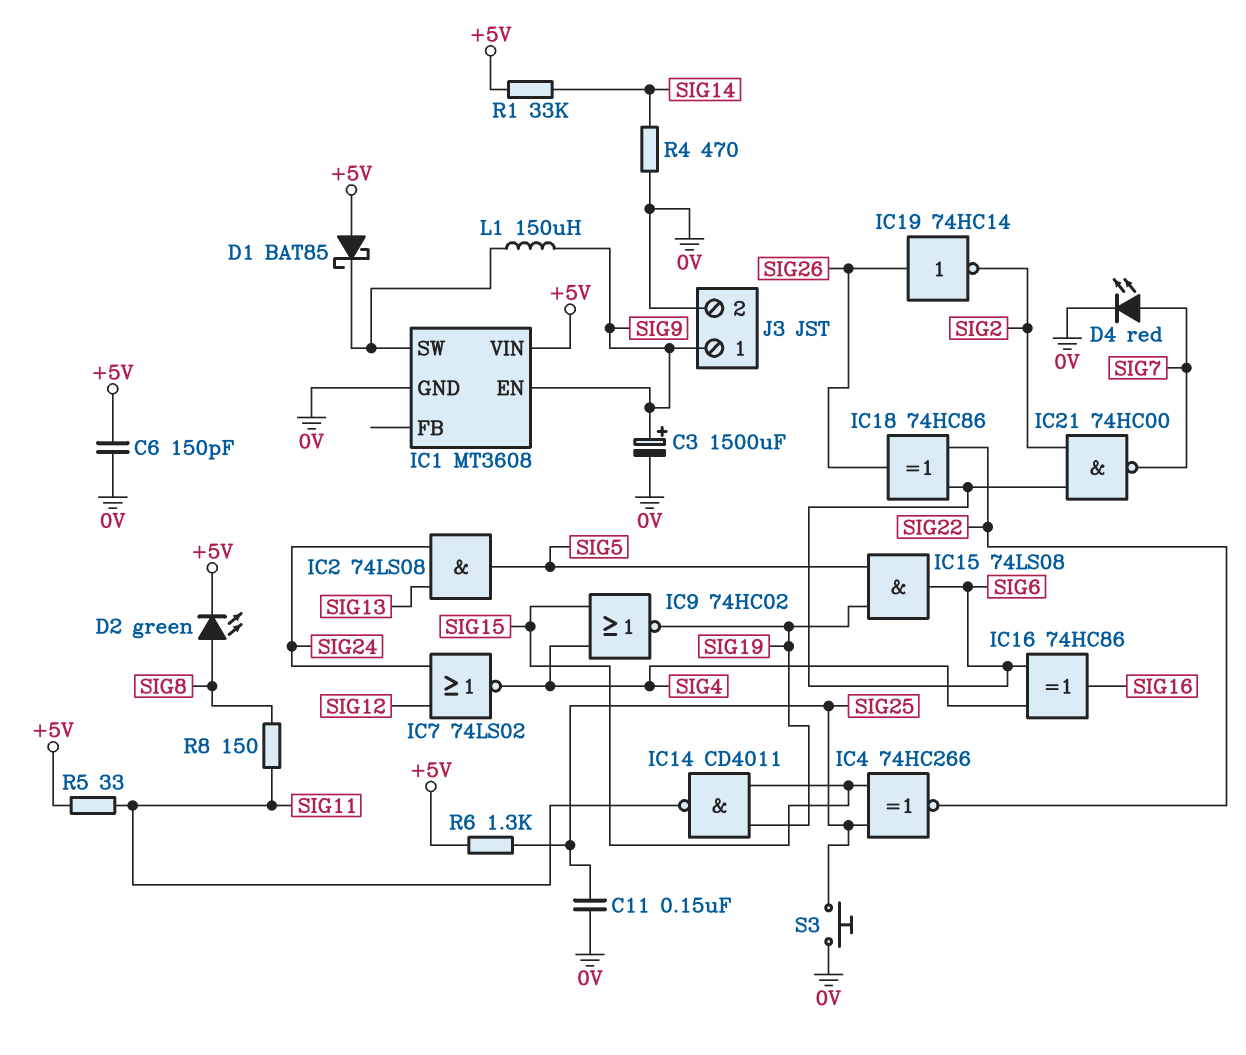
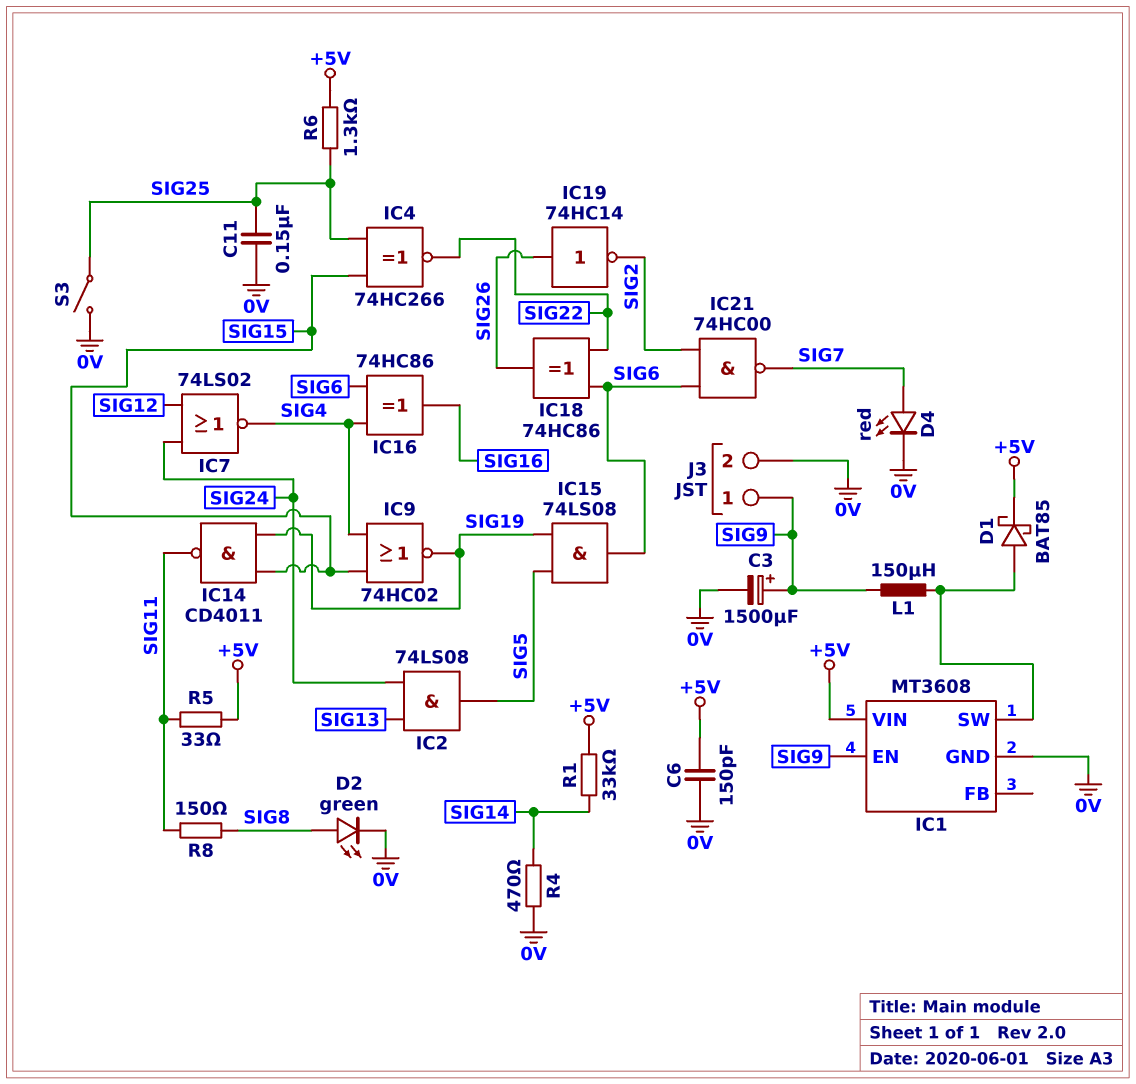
D1: schottky BAT85 (A +5V, K IC1/SW) -> schottky BAT85 (A IC1/SW, K +5V)
D2: LED green (A SIG8, K +5V) -> LED green (A SIG8, K 0V)
S3: button (0V, SIG25) -> switch (0V, SIG25)

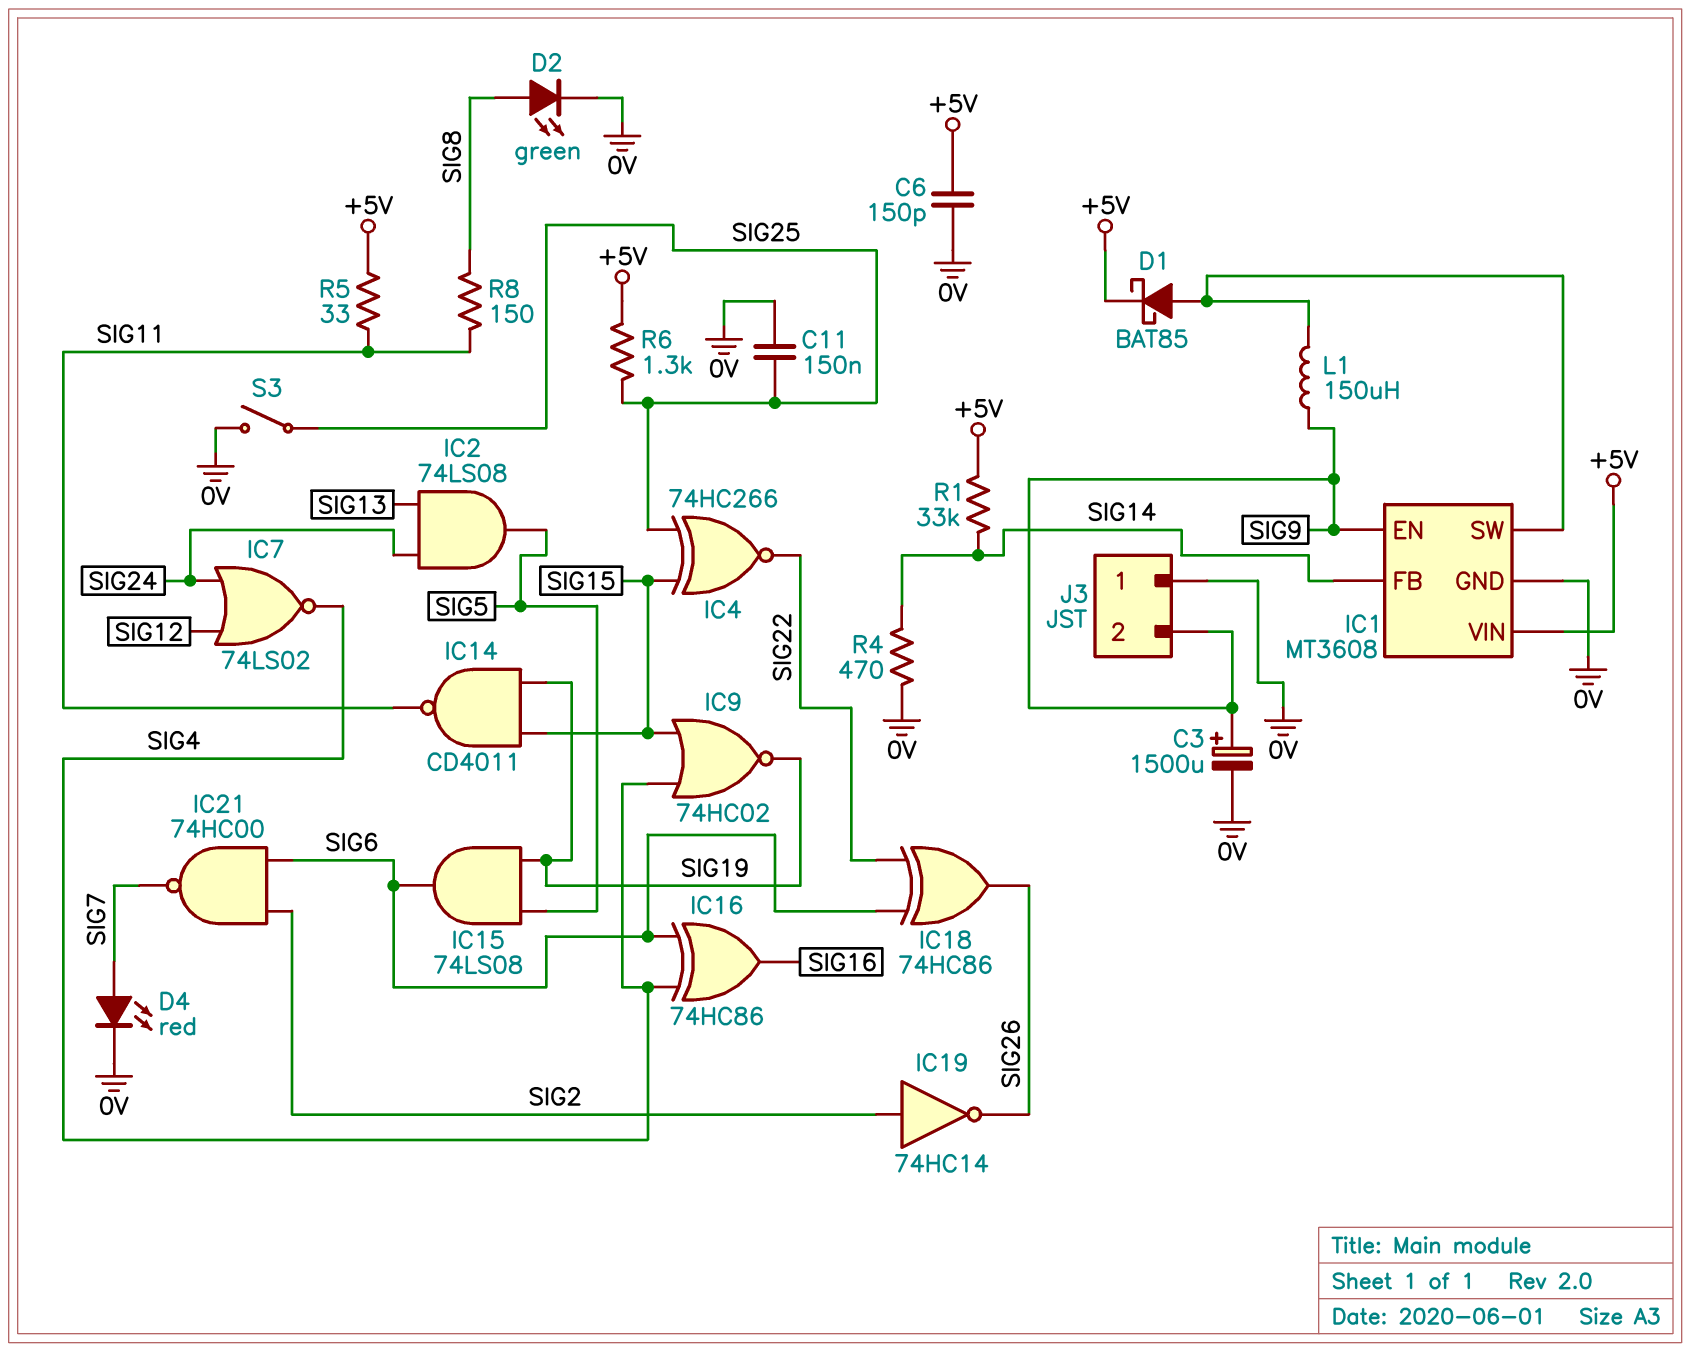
IC1 pin FB: none -> SIG14
IC19: NOT 74HC14 (in SIG26, out SIG2) -> NOT 74HC14 (in SIG2, out SIG26)
J3 pin 1: SIG9 -> 0V
J3 pin 2: 0V -> SIG9

